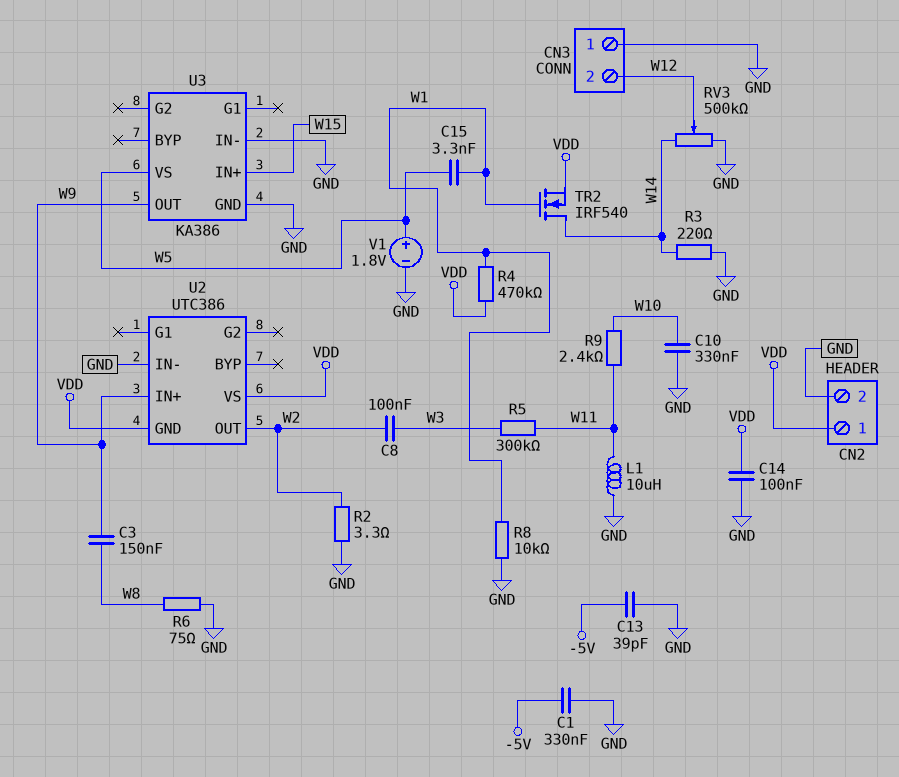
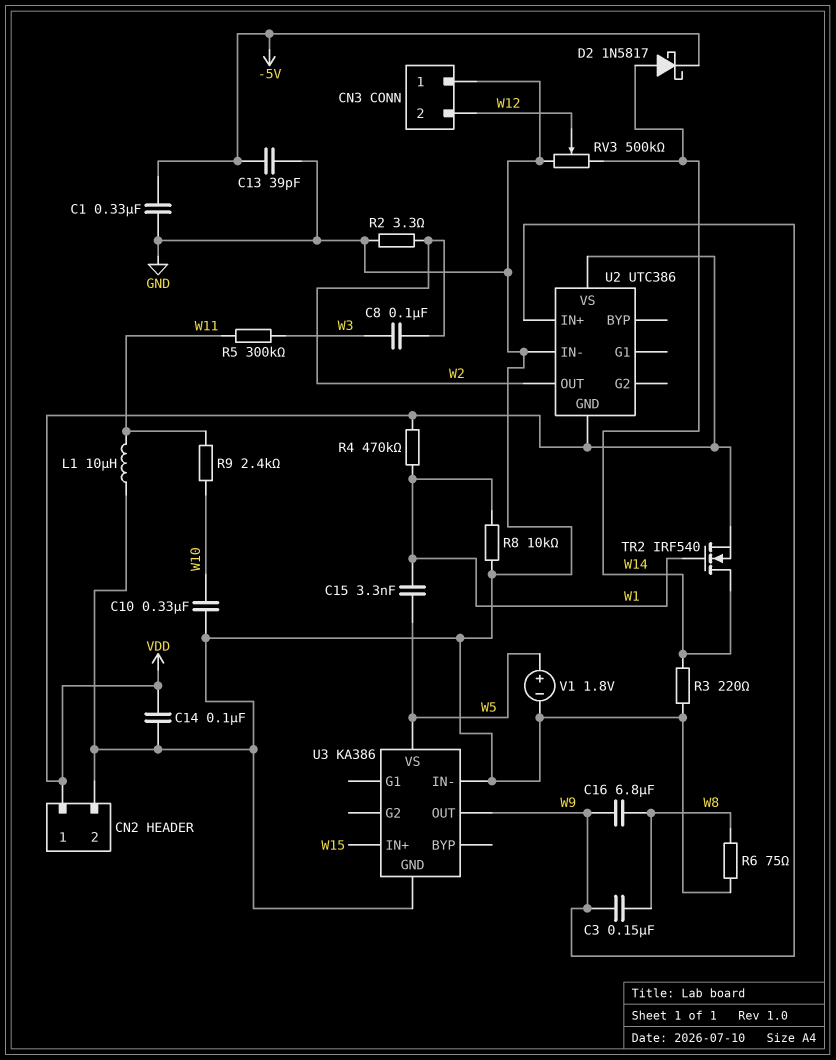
C16: none -> 6.8uF (W8, W9)
D2: none -> schottky 1N5817 (A W14, K -5V)

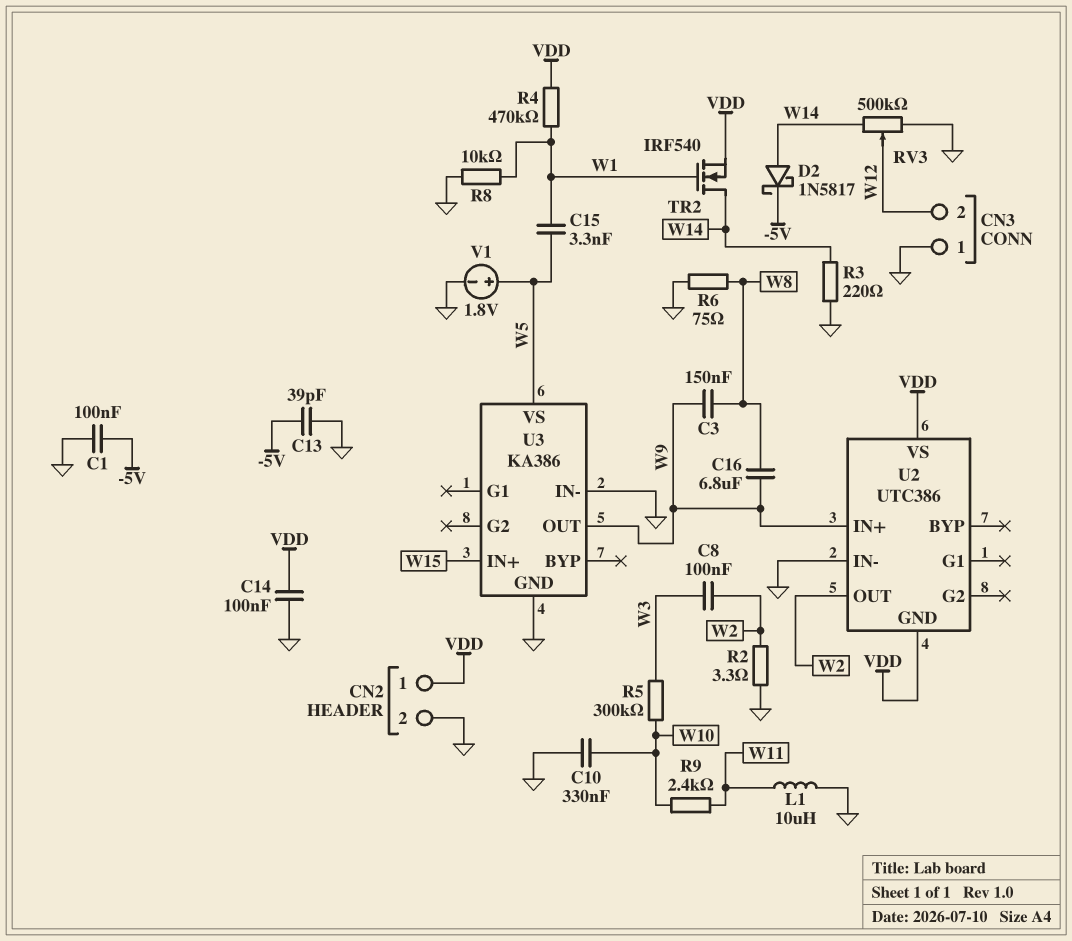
C1: 330nF (-5V, GND) -> 100nF (-5V, GND)
R5: 300k (W3, W11) -> 300k (W3, W10)

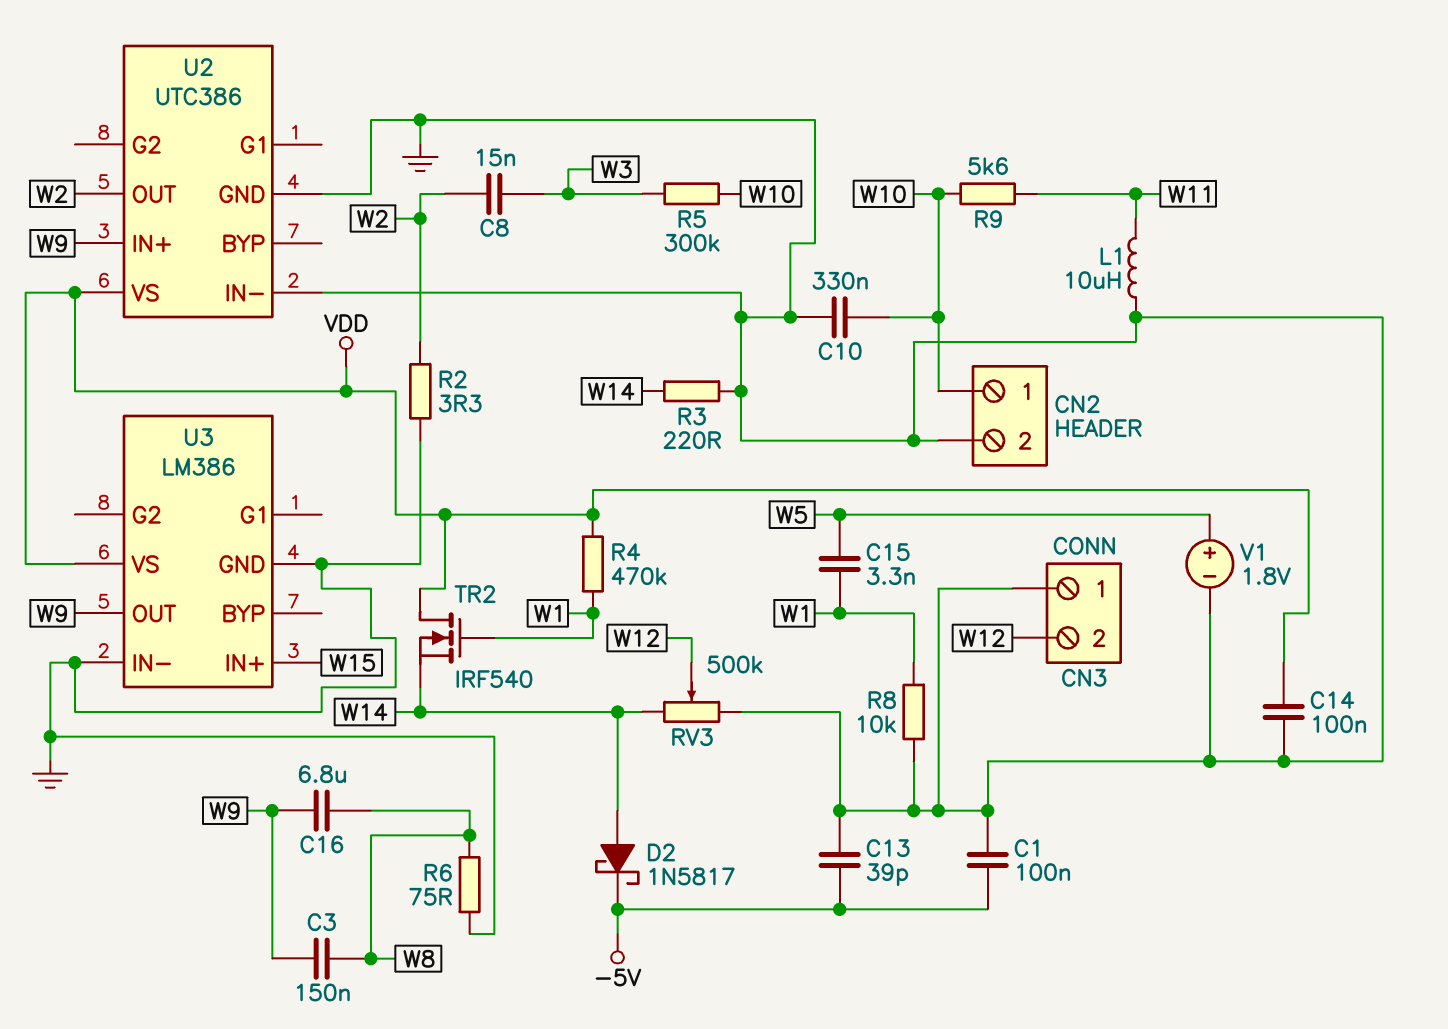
C8: 100nF (W2, W3) -> 15nF (W2, W3)
CN2 pin 1: VDD -> W10
R9: 2.4k (W10, W11) -> 5.6k (W10, W11)
TR2: NMOS IRF540 (G W1, D W14, S VDD) -> NMOS IRF540 (G W1, D VDD, S W14)
U2 pin GND: VDD -> GND
U3: KA386 -> LM386
U3 pin VS: W5 -> VDD

